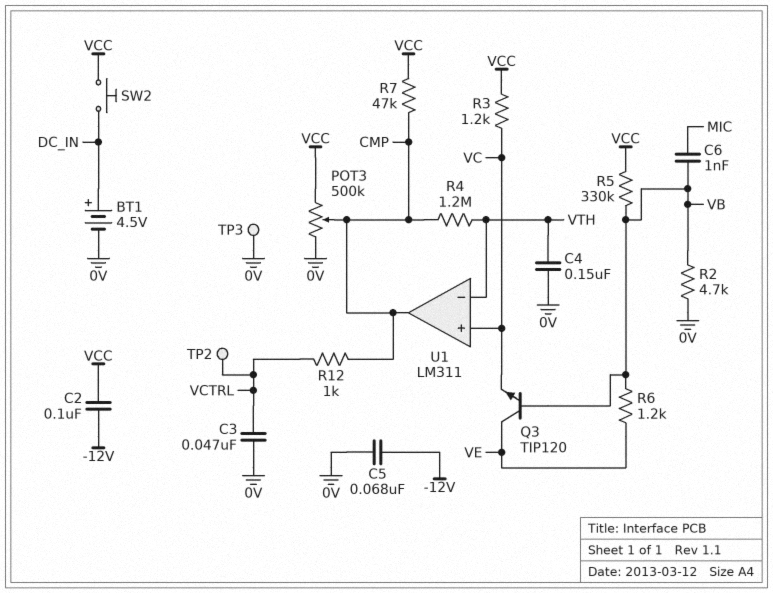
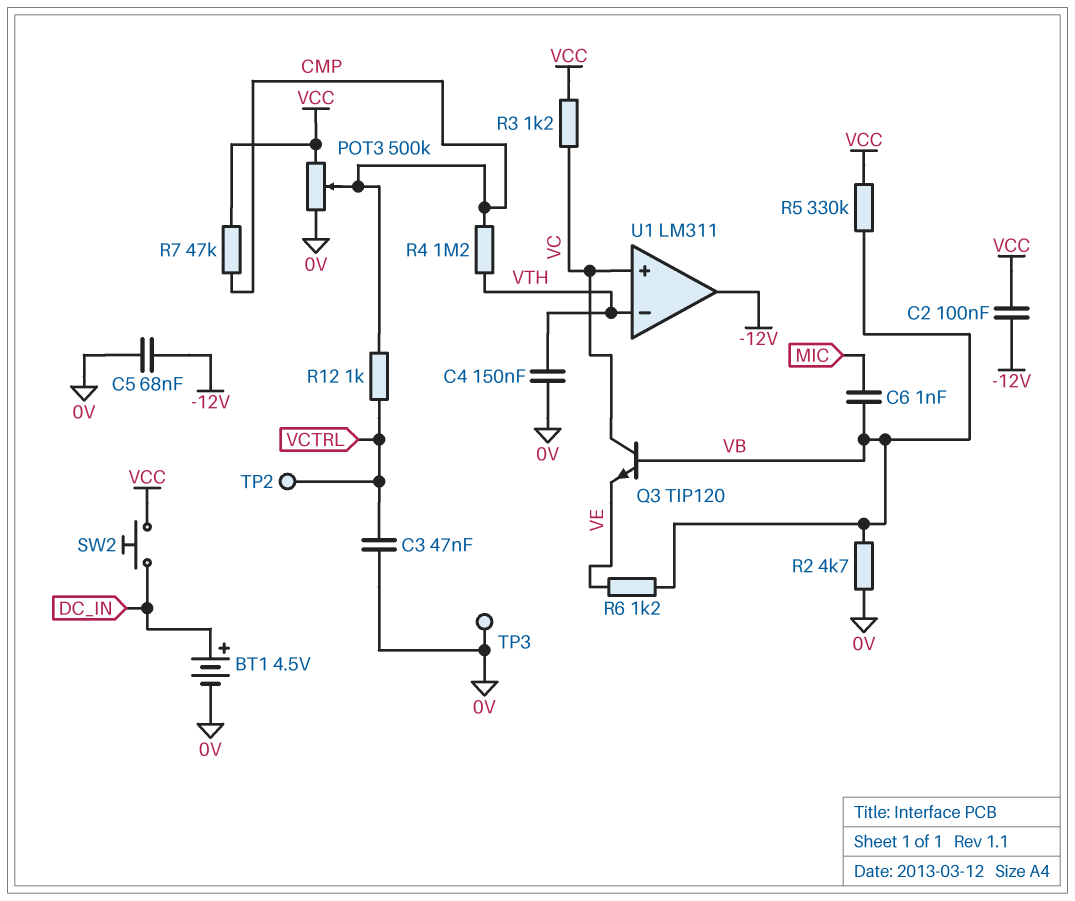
Q3: NPN TIP120 (B VB, C VE, E VC) -> NPN TIP120 (B VB, C VC, E VE)
U1 pin out: CMP -> -12V

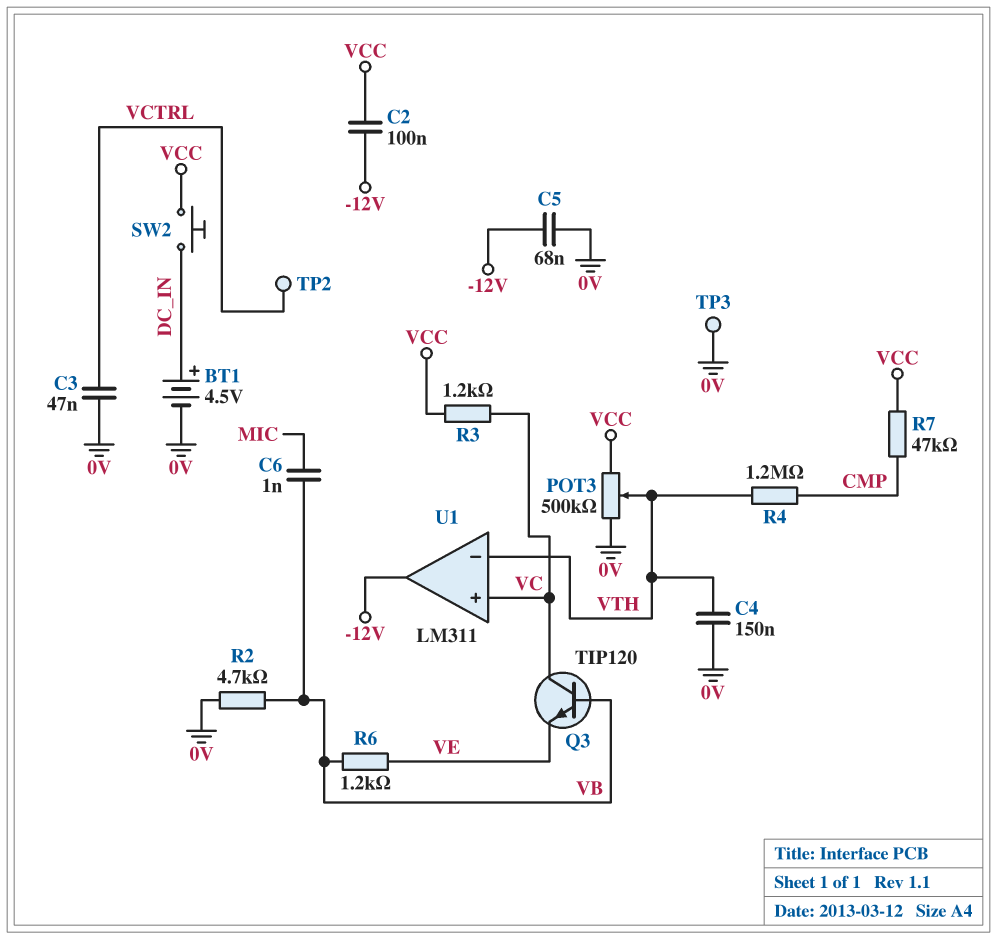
POT3: 500k (0V, VCC, wiper CMP) -> 500k (0V, VCC, wiper VTH)
R5: 330k (VB, VCC) -> none
R12: 1k (CMP, VCTRL) -> none

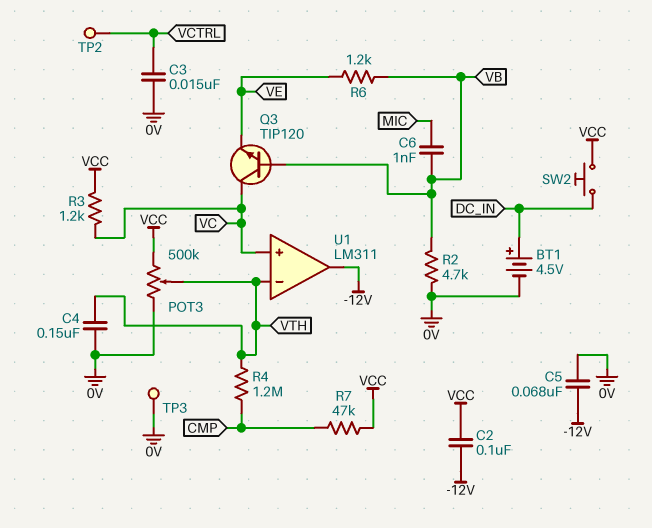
C3: 47nF (0V, VCTRL) -> 15nF (0V, VCTRL)

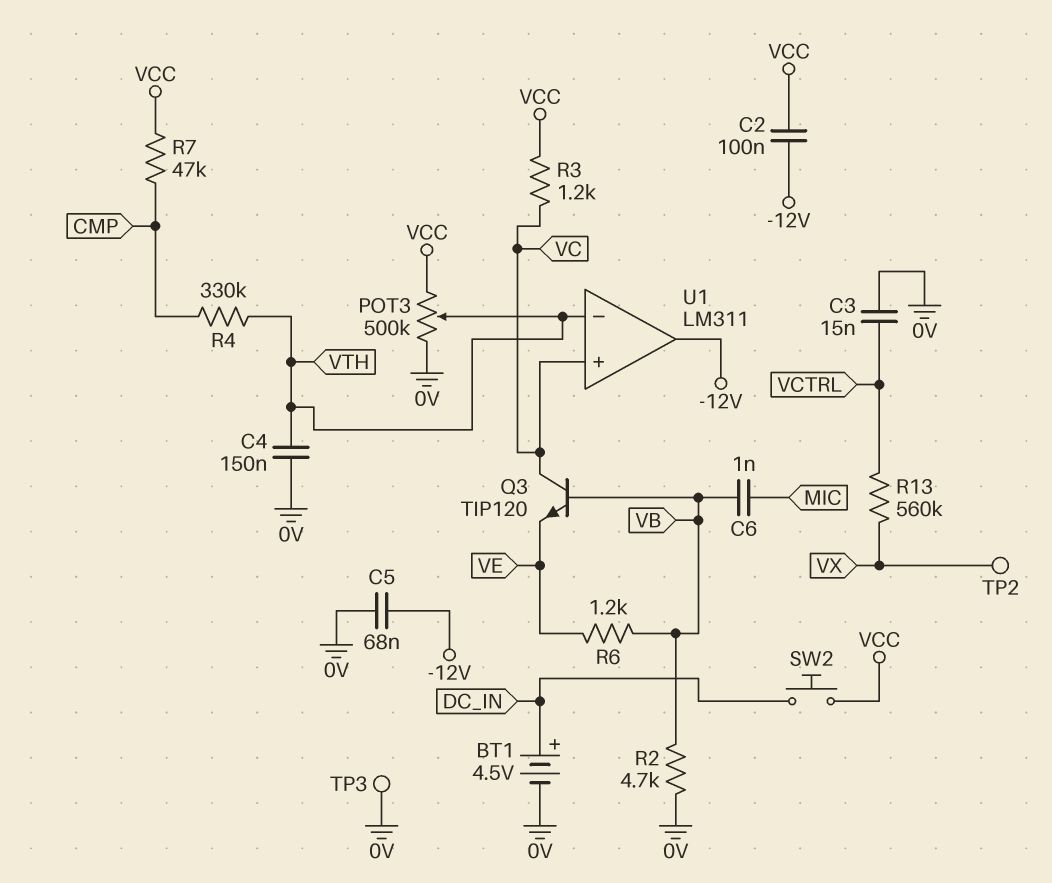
R4: 1.2M (CMP, VTH) -> 330k (CMP, VTH)
R13: none -> 560k (VCTRL, VX)
TP2: test point (VCTRL) -> test point (VX)

